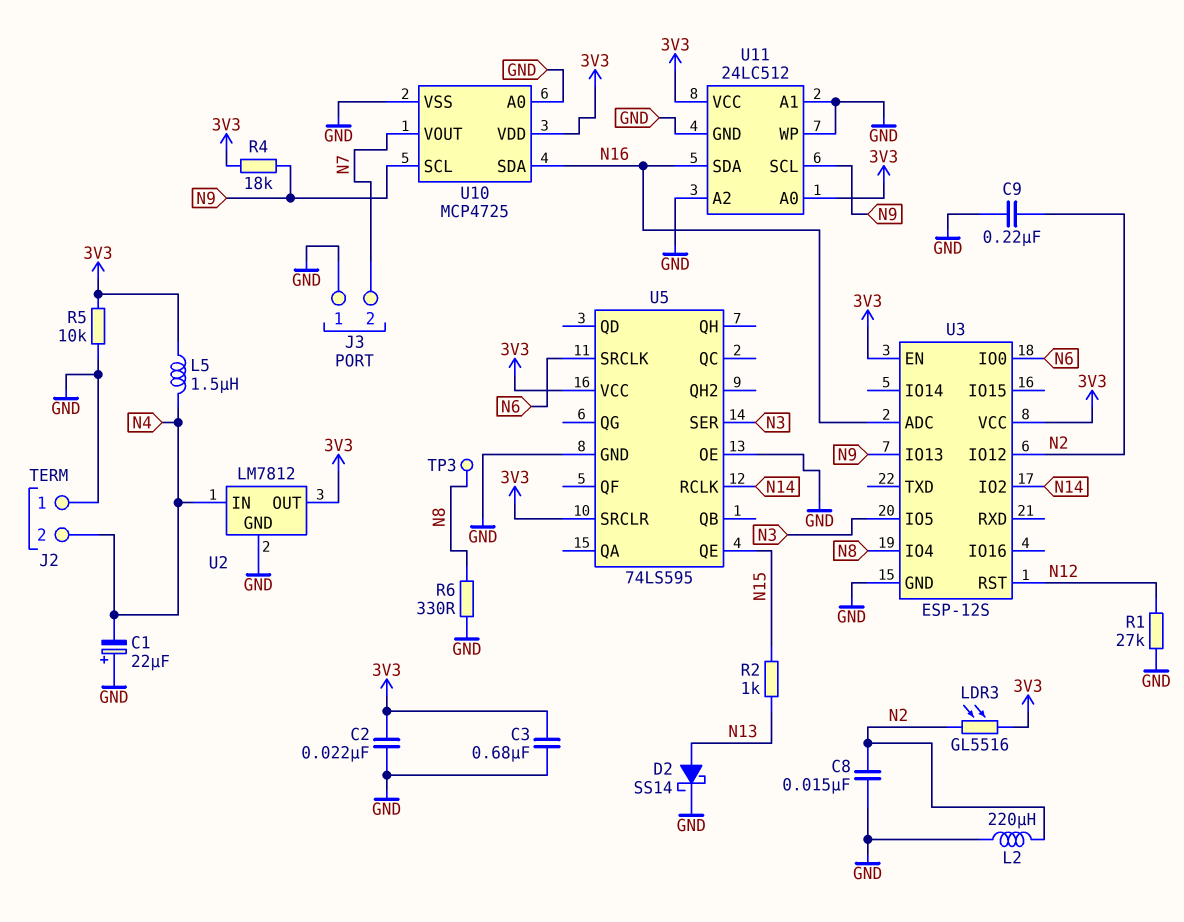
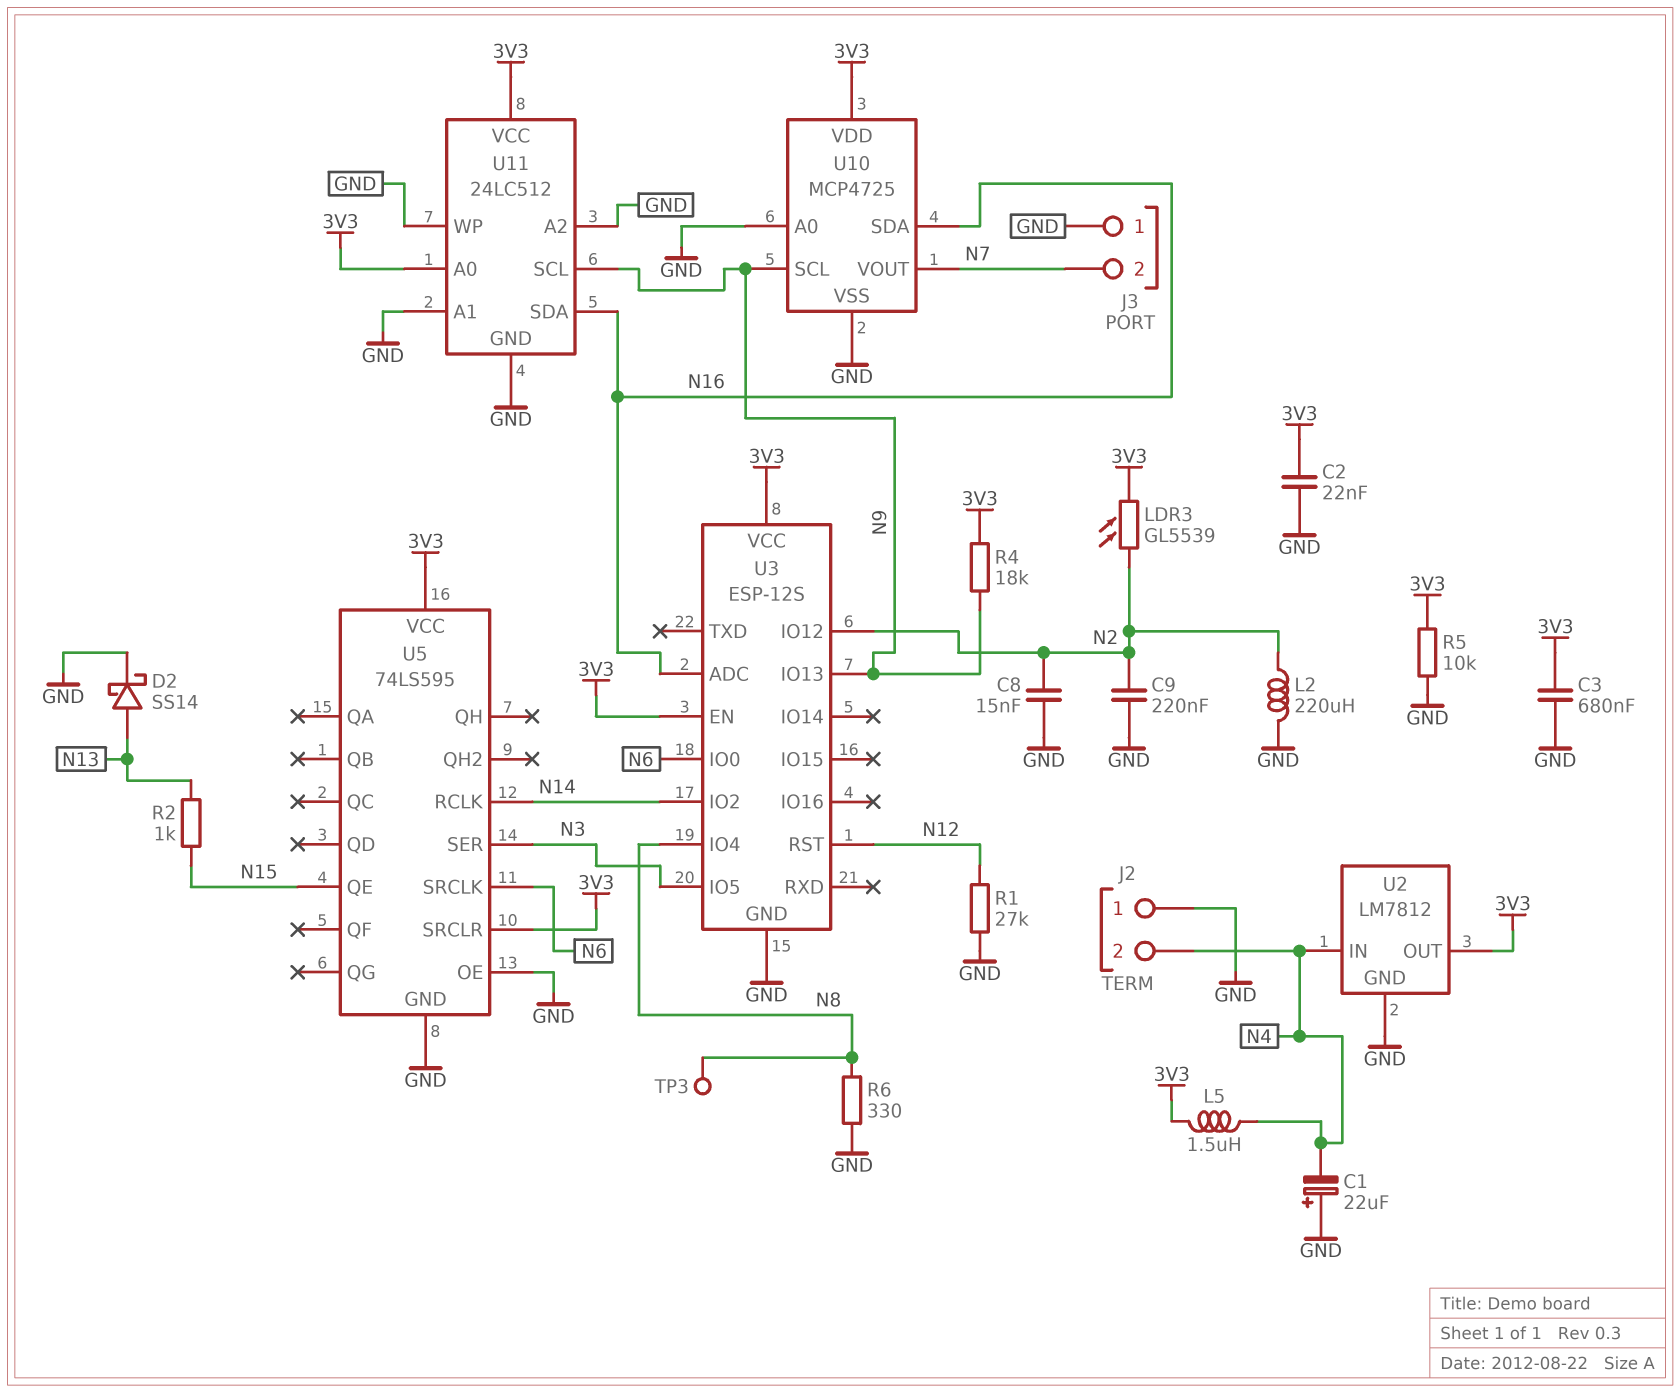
LDR3: GL5516 (3V3, N2) -> GL5539 (3V3, N2)

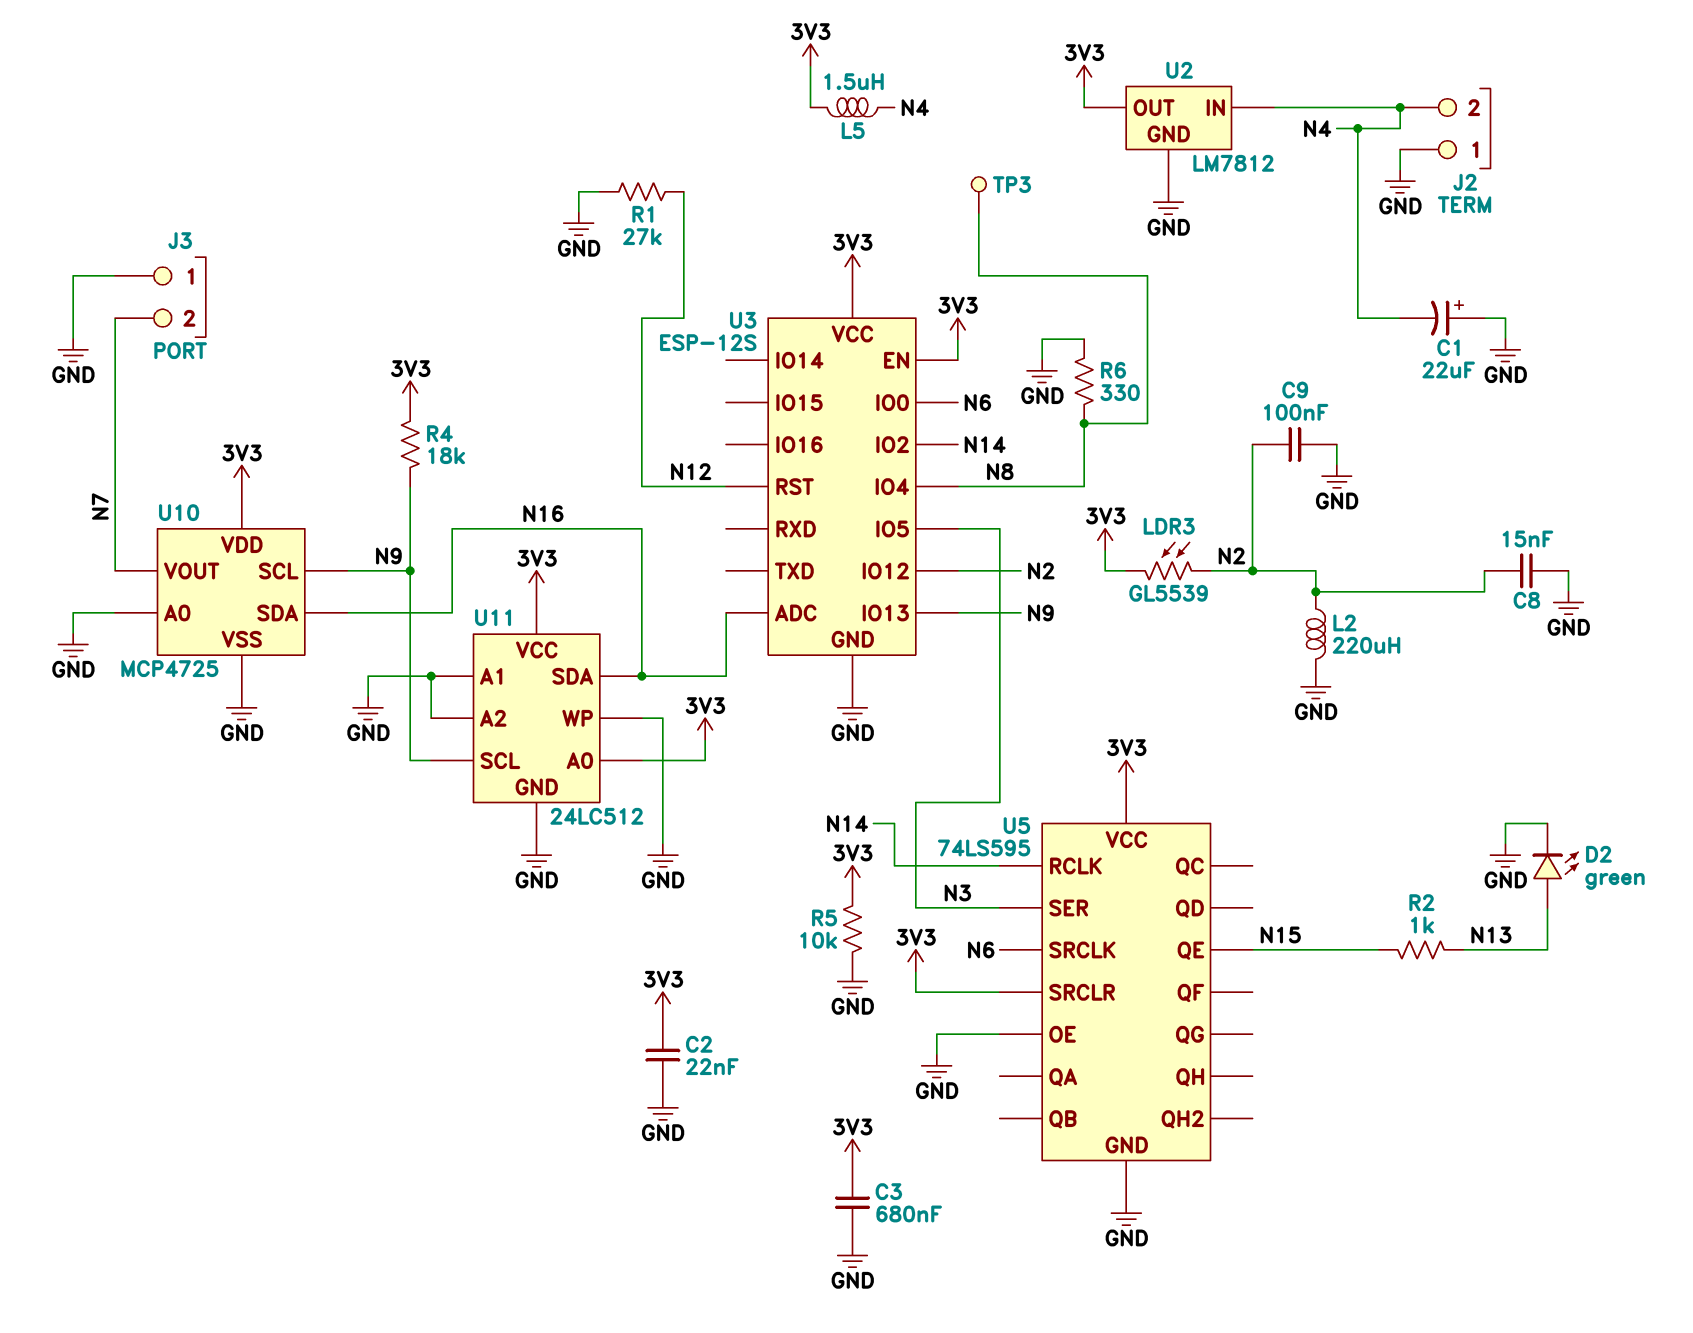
C9: 220nF (GND, N2) -> 100nF (GND, N2)
D2: schottky SS14 (A N13, K GND) -> LED green (A N13, K GND)

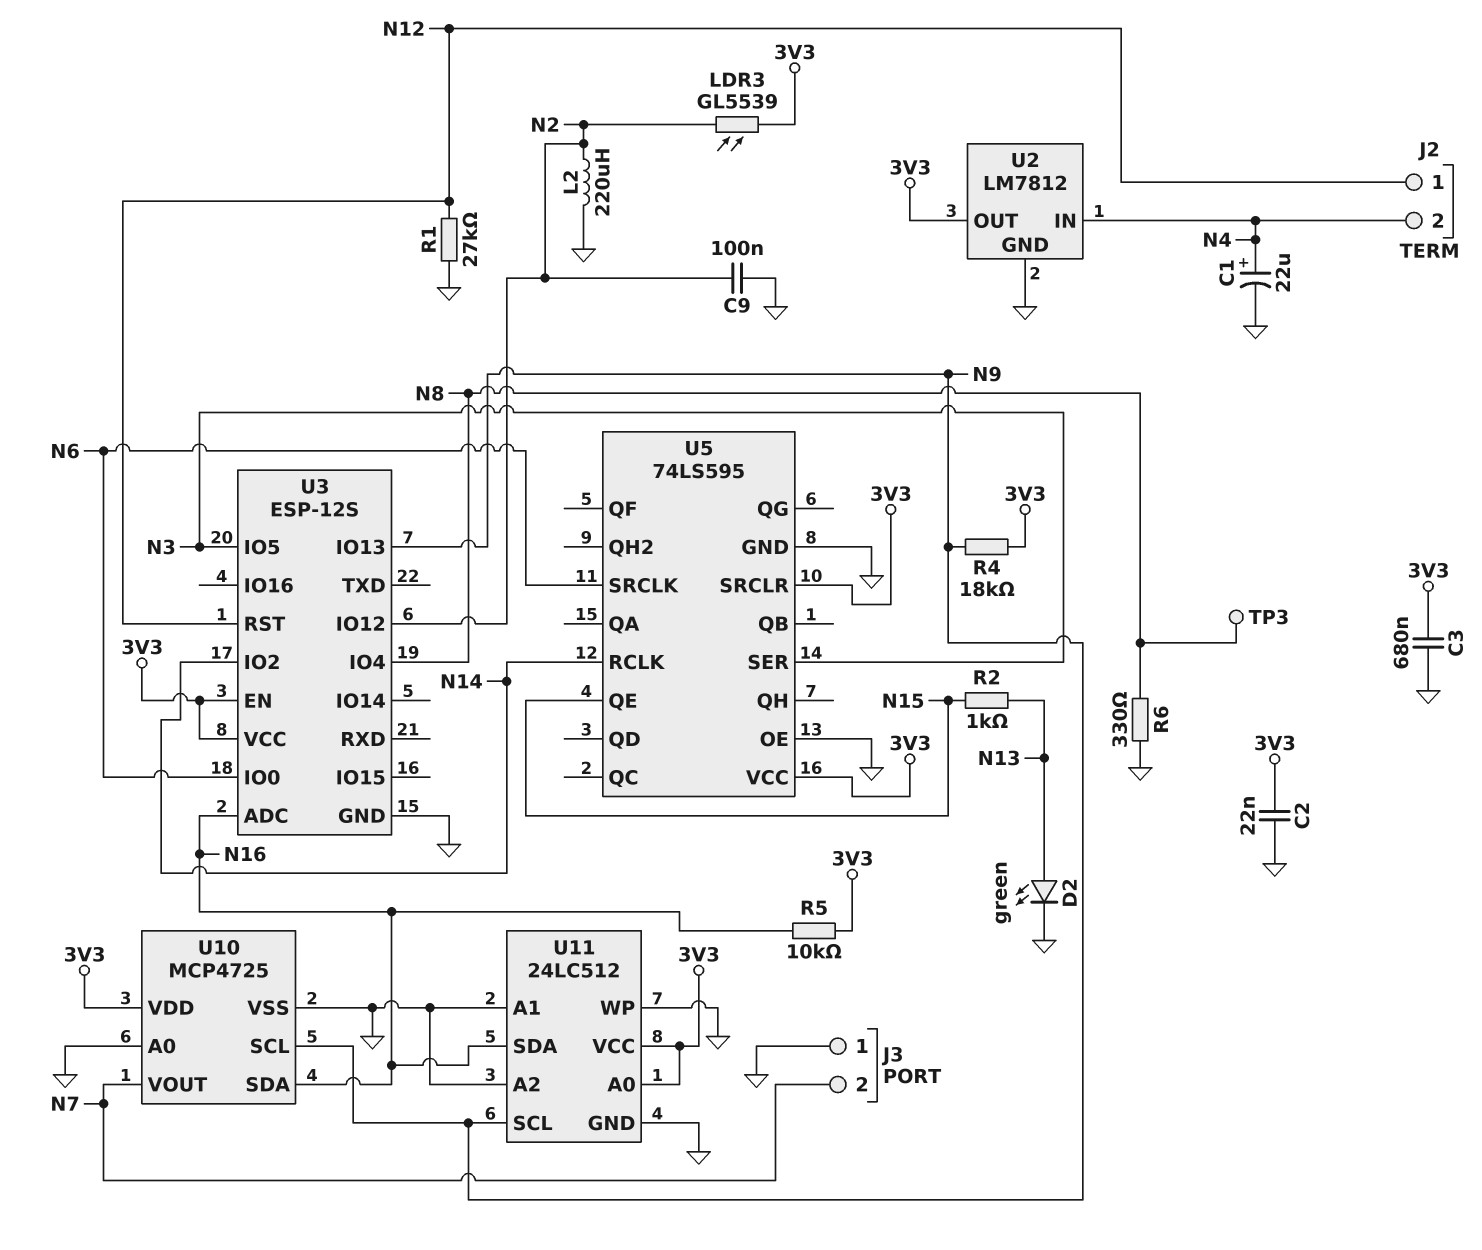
C1: 22uF (plus GND, minus N4) -> 22uF (plus N4, minus GND)
C8: 15nF (GND, N2) -> none
J2 pin 1: GND -> N12
L5: 1.5uH (3V3, N4) -> none
R5: 10k (3V3, GND) -> 10k (3V3, N16)

